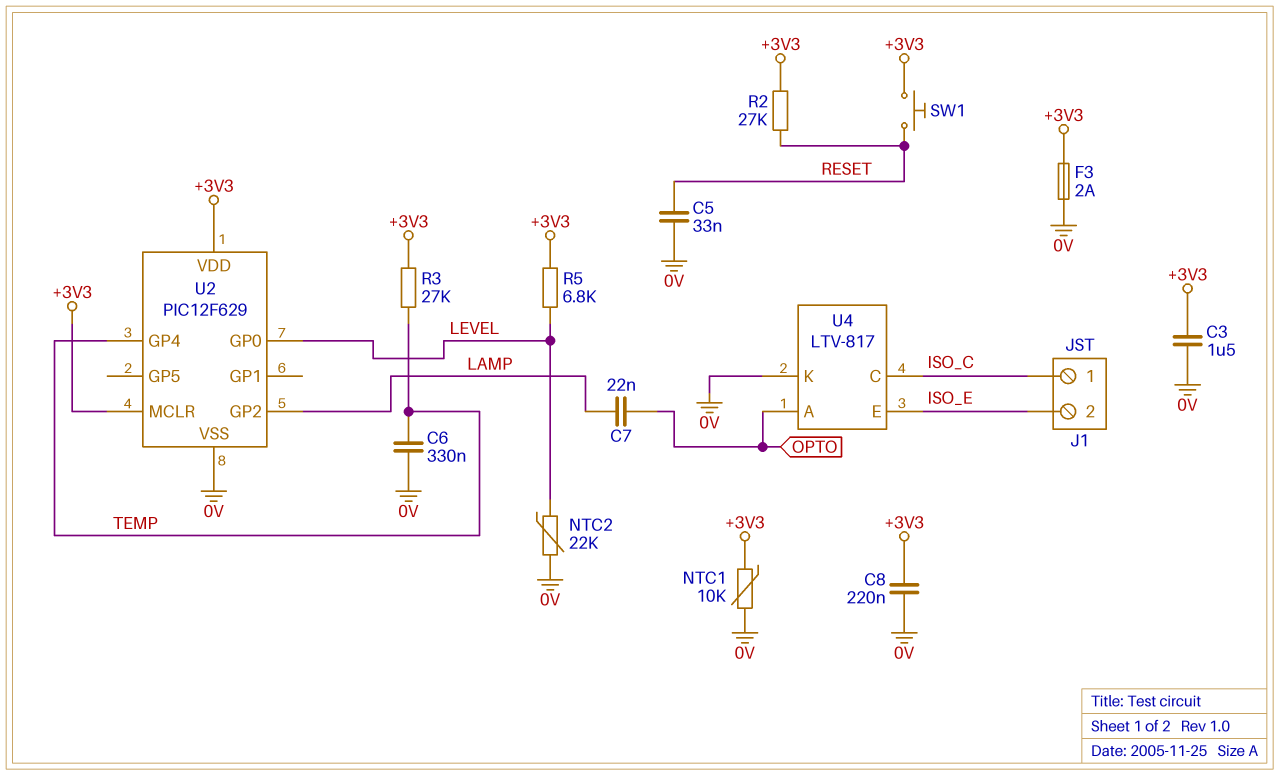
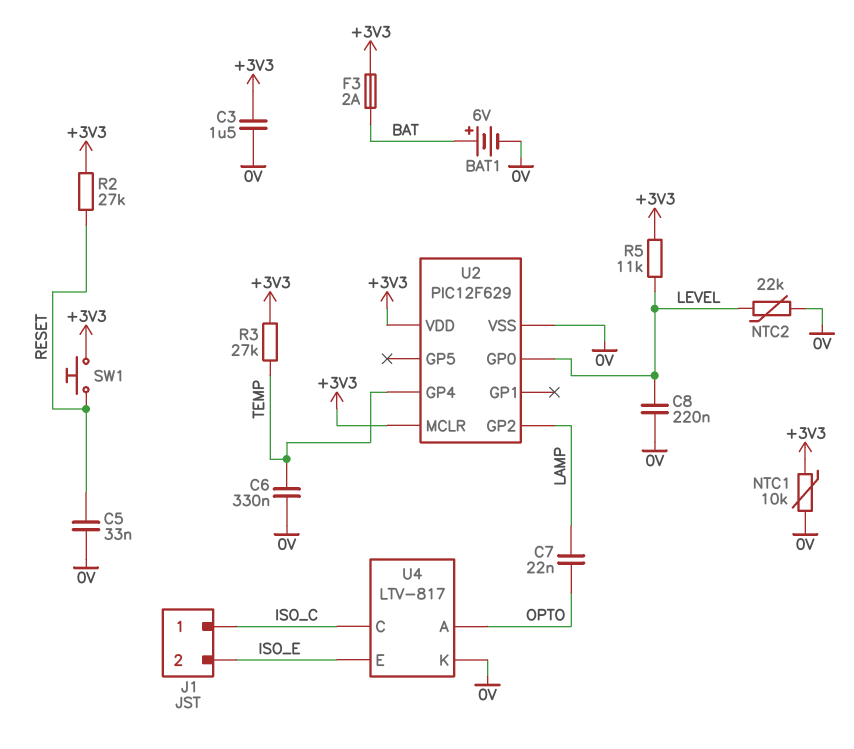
BAT1: none -> 6V (plus BAT, minus 0V)
C8: 220nF (+3V3, 0V) -> 220nF (0V, LEVEL)
F3: 2A (+3V3, 0V) -> 2A (+3V3, BAT)
R5: 6.8k (+3V3, LEVEL) -> 11k (+3V3, LEVEL)

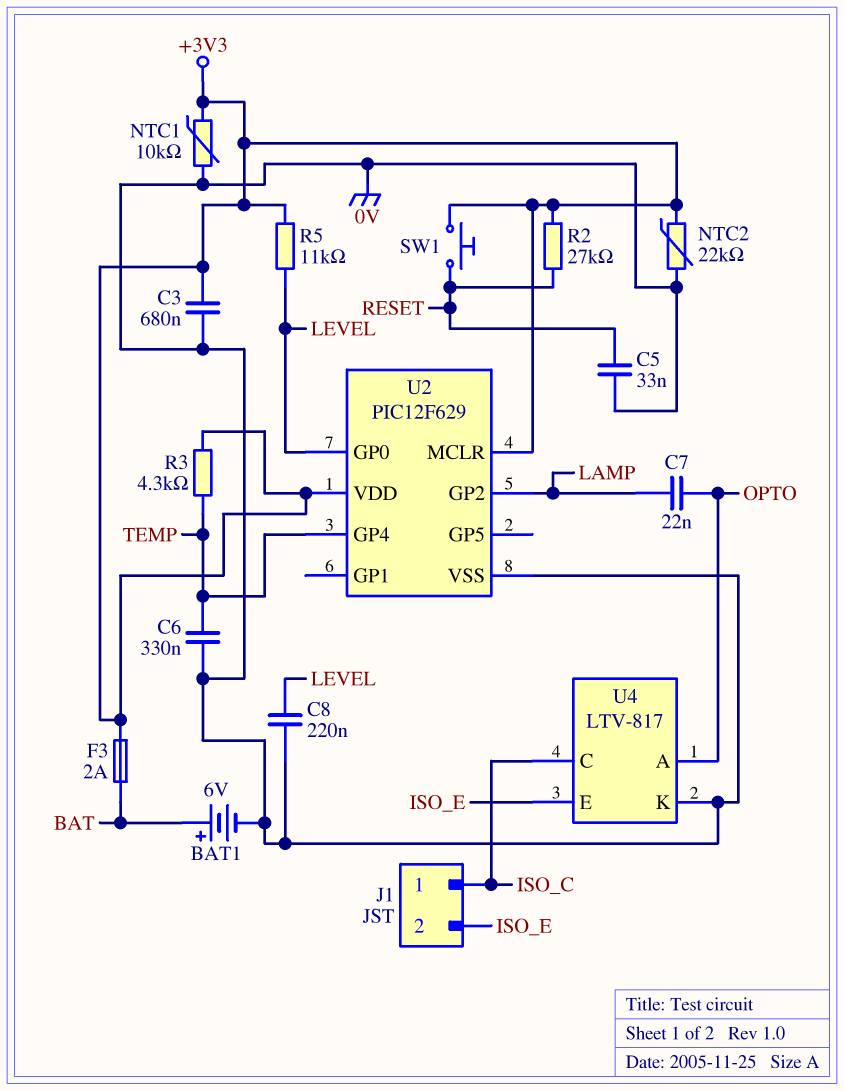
C3: 1.5uF (+3V3, 0V) -> 680nF (+3V3, 0V)
NTC2: 22k (0V, LEVEL) -> 22k (+3V3, 0V)
R3: 27k (+3V3, TEMP) -> 4.3k (+3V3, TEMP)

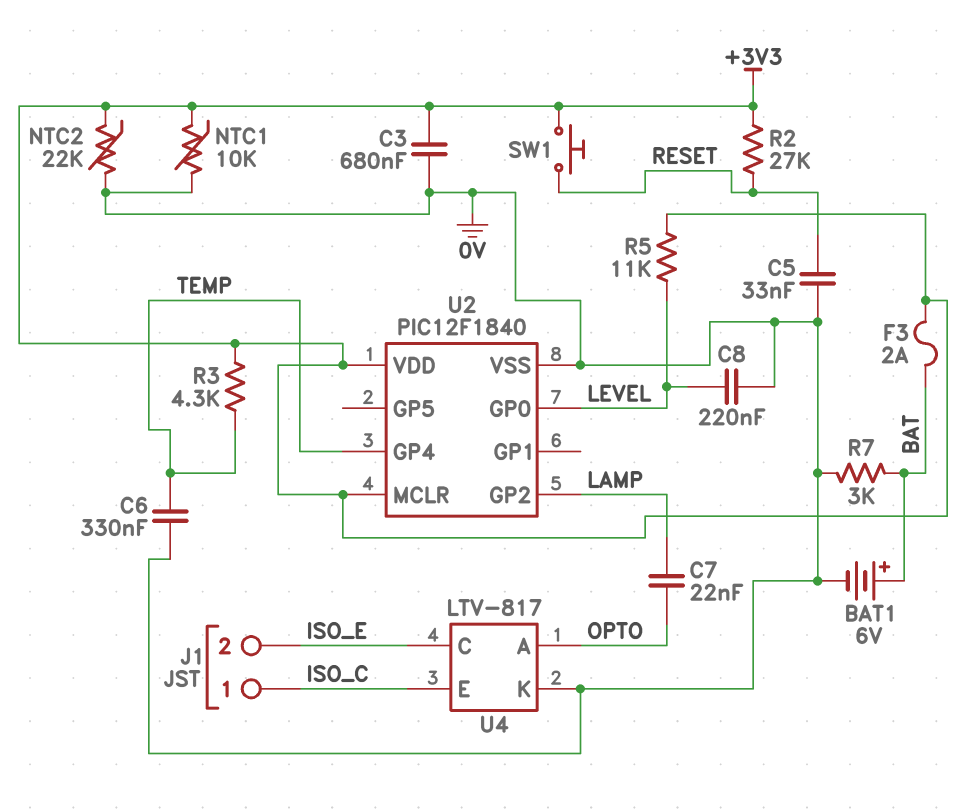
R7: none -> 3k (0V, BAT)
U2: PIC12F629 -> PIC12F1840
U4 pin C: ISO_C -> ISO_E
U4 pin E: ISO_E -> ISO_C

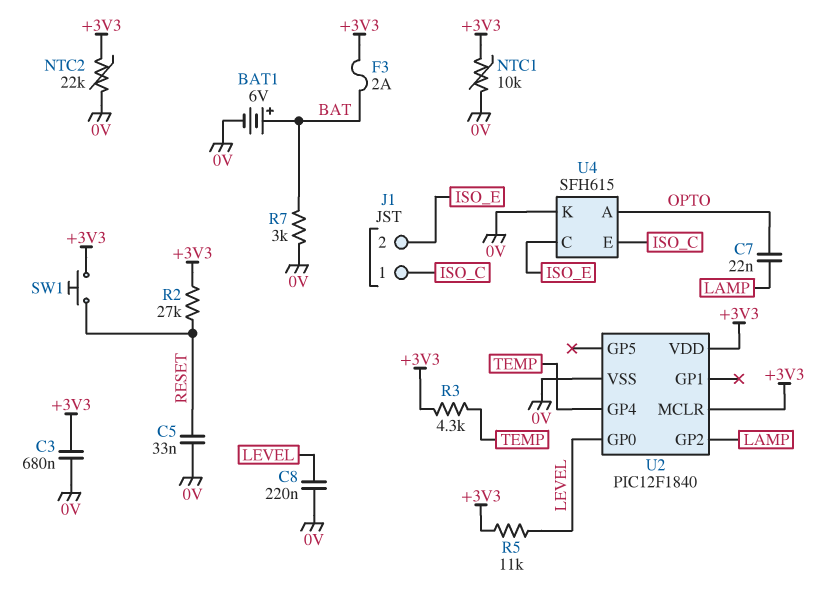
C6: 330nF (0V, TEMP) -> none
U4: LTV-817 -> SFH615

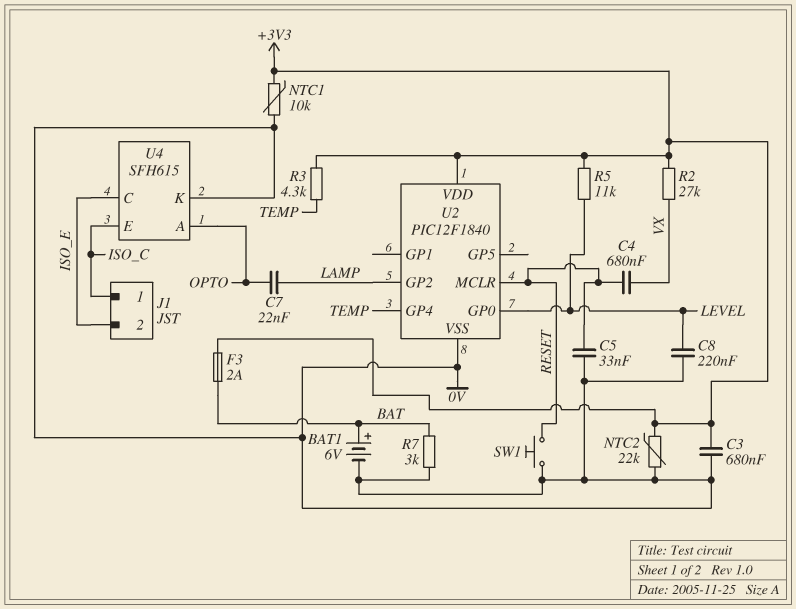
C4: none -> 680nF (RESET, VX)
R2: 27k (+3V3, RESET) -> 27k (+3V3, VX)
SW1: button (+3V3, RESET) -> button (0V, RESET)
U2 pin MCLR: +3V3 -> RESET

